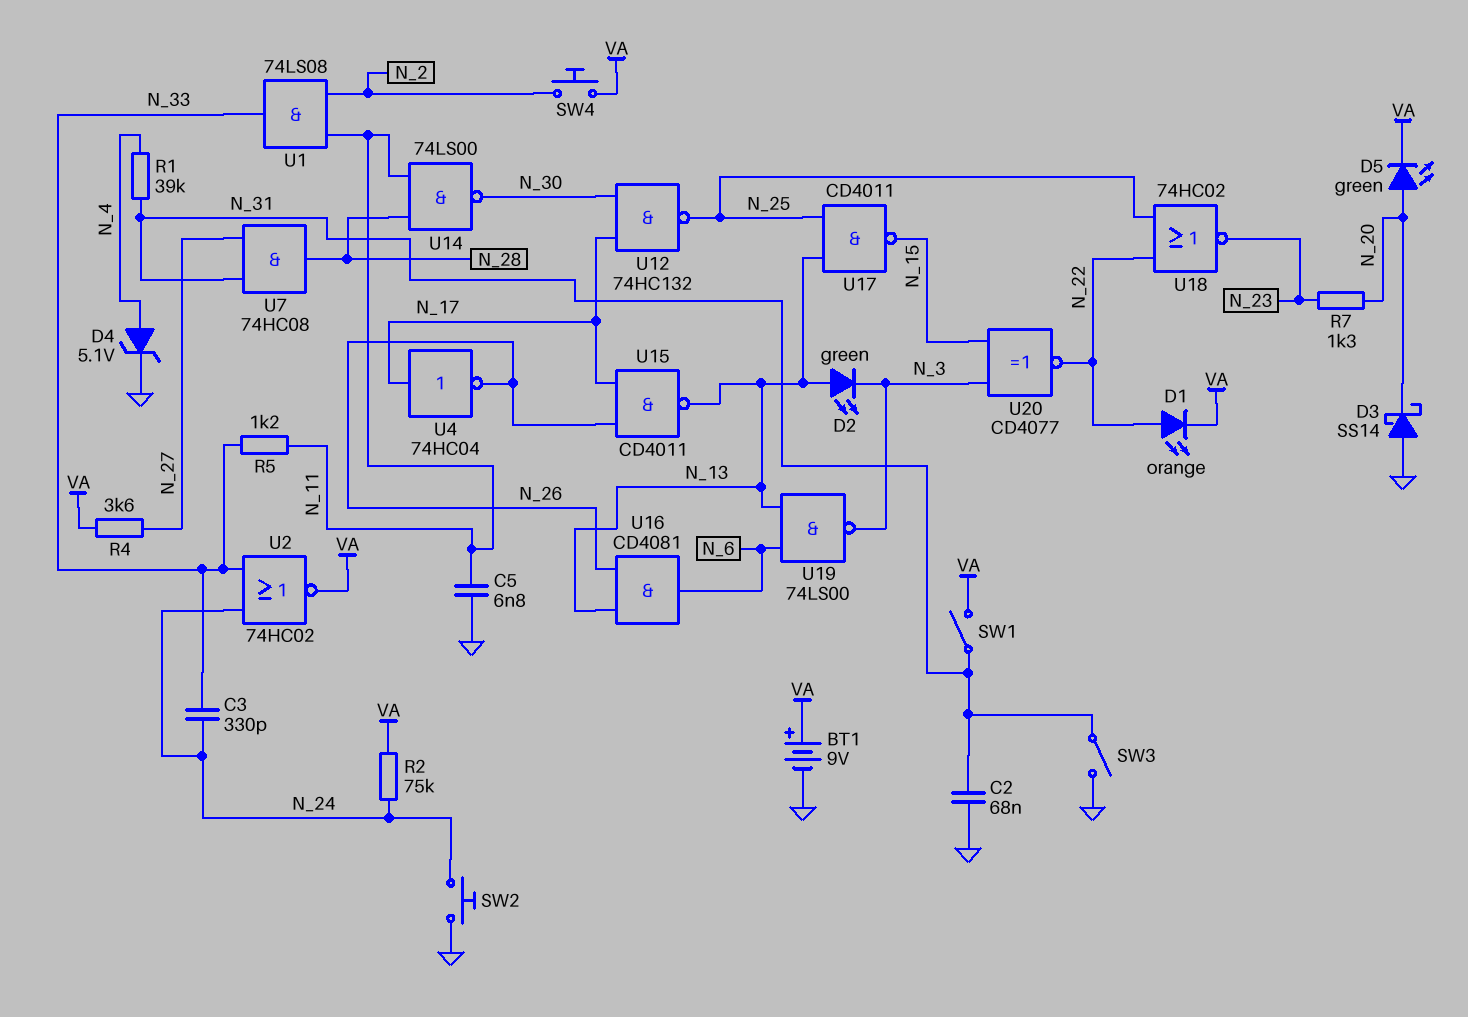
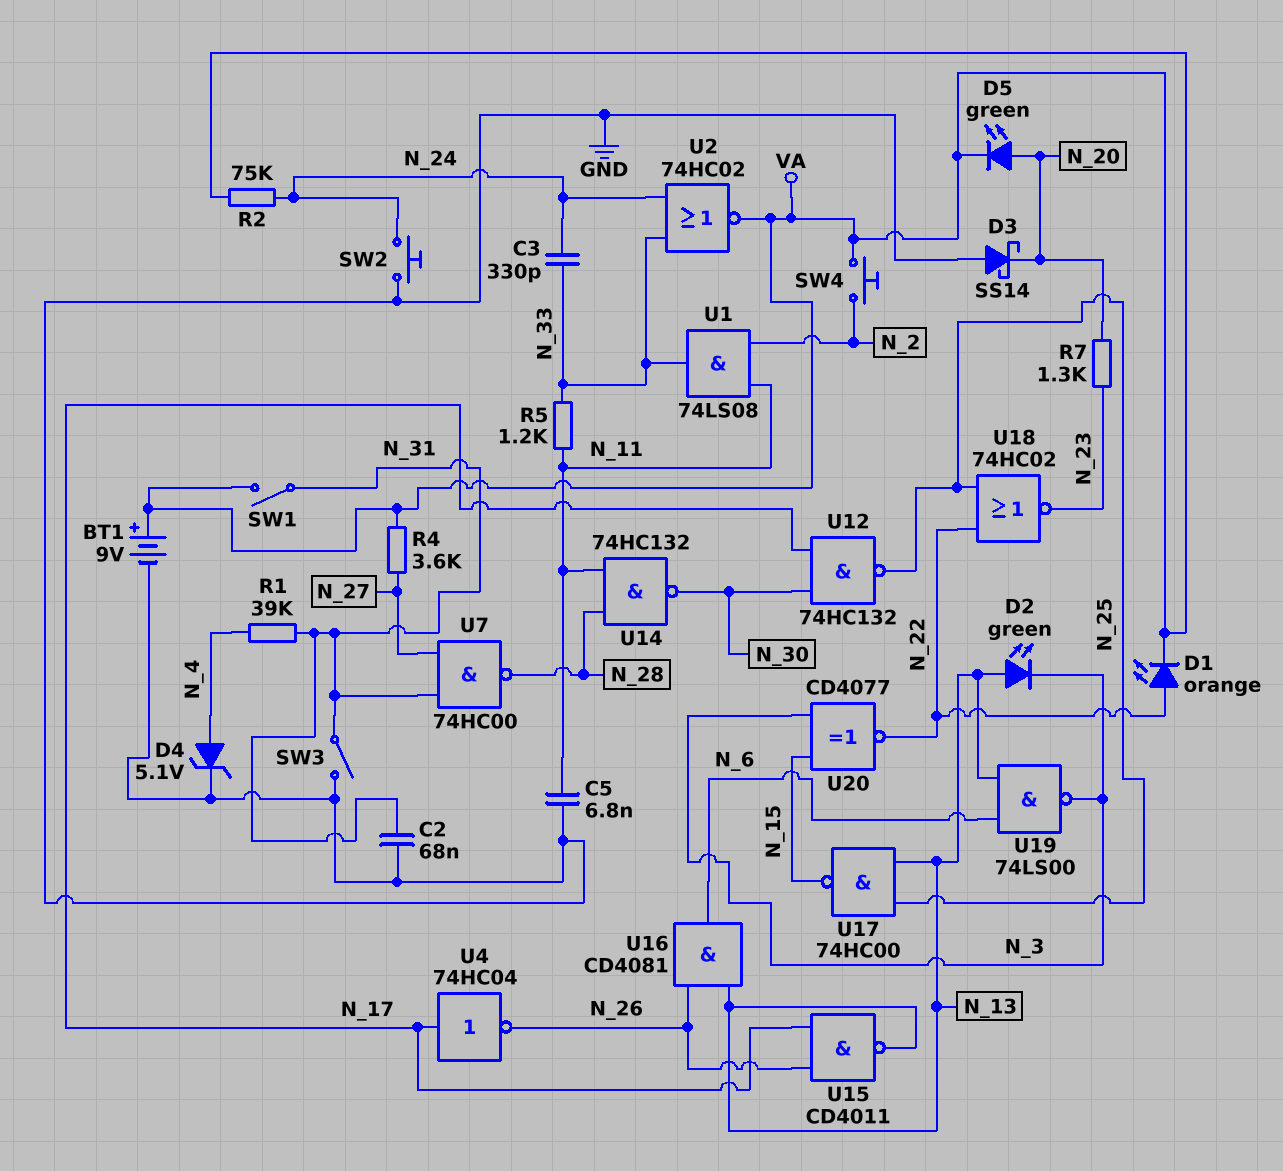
U7: AND 74HC08 (in N_27, in N_31, out N_28) -> NAND 74HC00 (in N_27, in N_31, out N_28)
U14: NAND 74LS00 (in N_11, in N_28, out N_30) -> NAND 74HC132 (in N_11, in N_28, out N_30)
U17: NAND CD4011 (in N_13, in N_25, out N_15) -> NAND 74HC00 (in N_13, in N_25, out N_15)

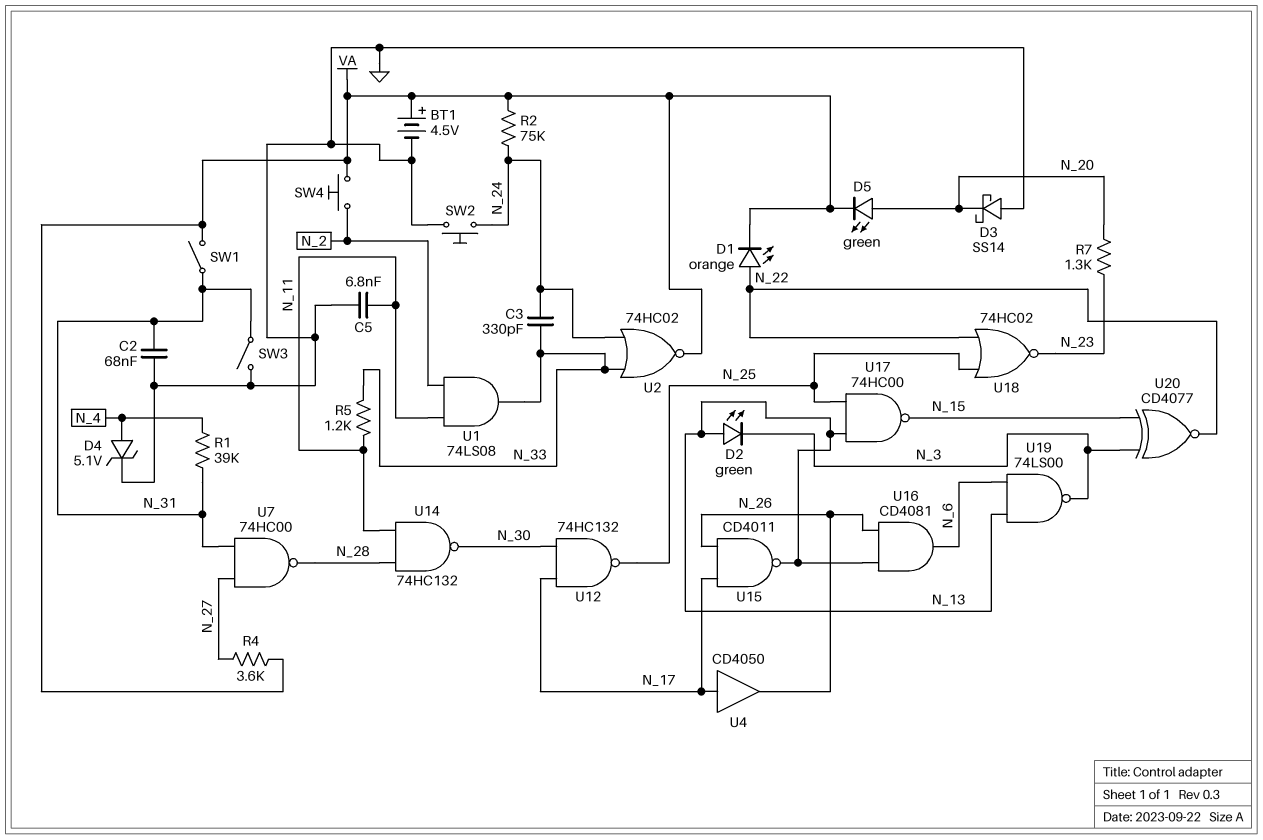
BT1: 9V (plus VA, minus GND) -> 4.5V (plus VA, minus GND)
U4: NOT 74HC04 (in N_17, out N_26) -> buffer CD4050 (in N_17, out N_26)

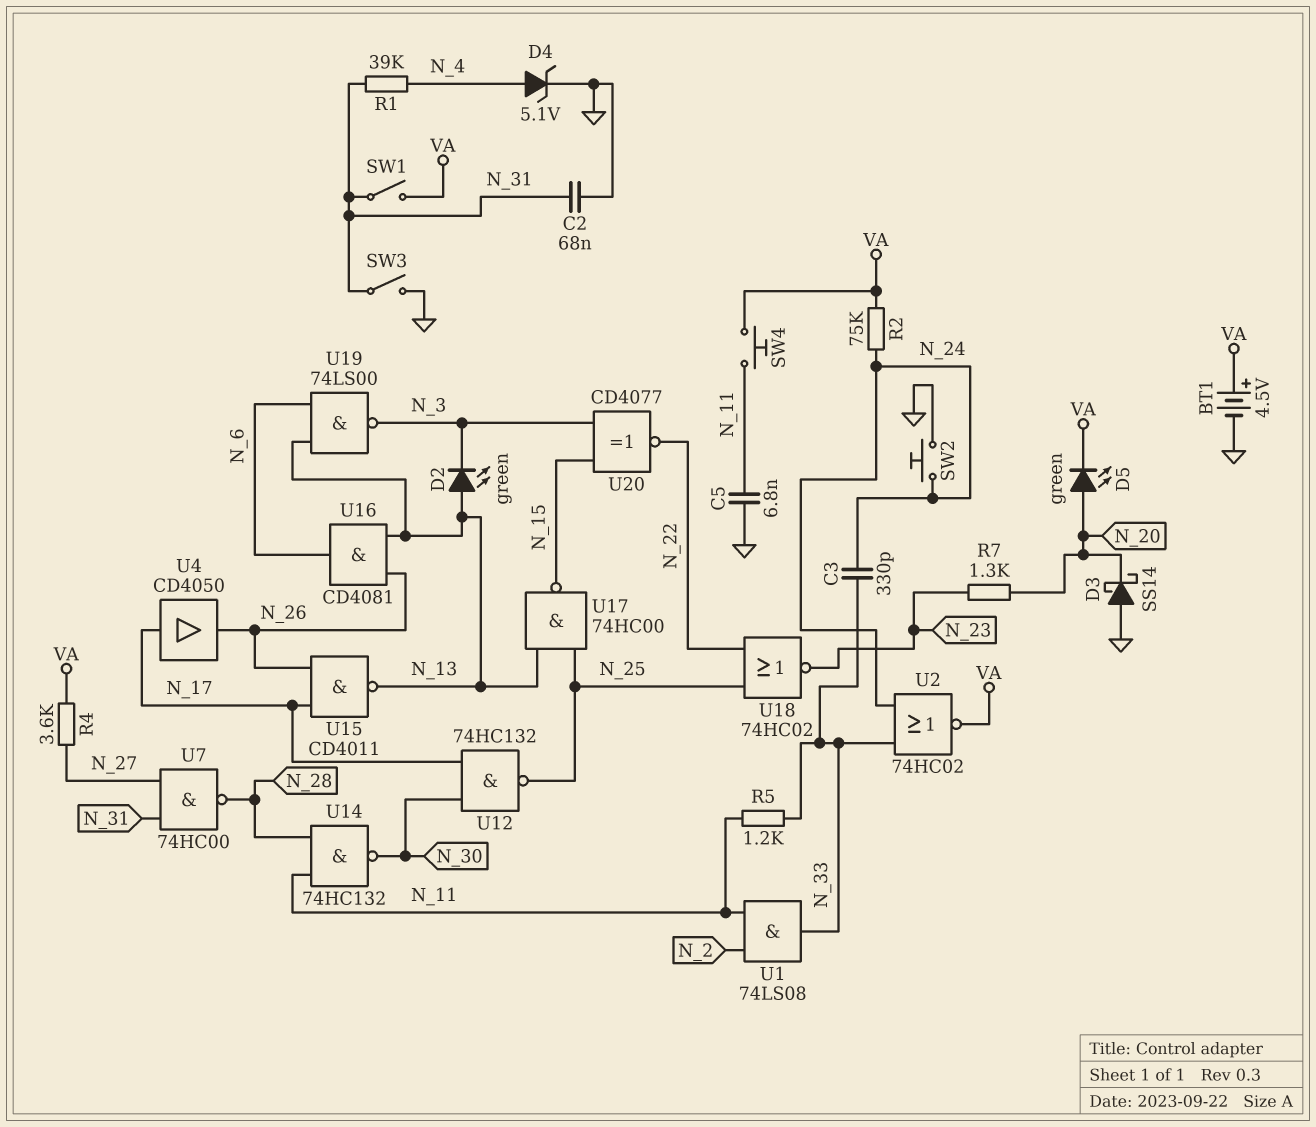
D1: LED orange (A N_22, K VA) -> none
SW4: button (N_2, VA) -> button (N_11, VA)

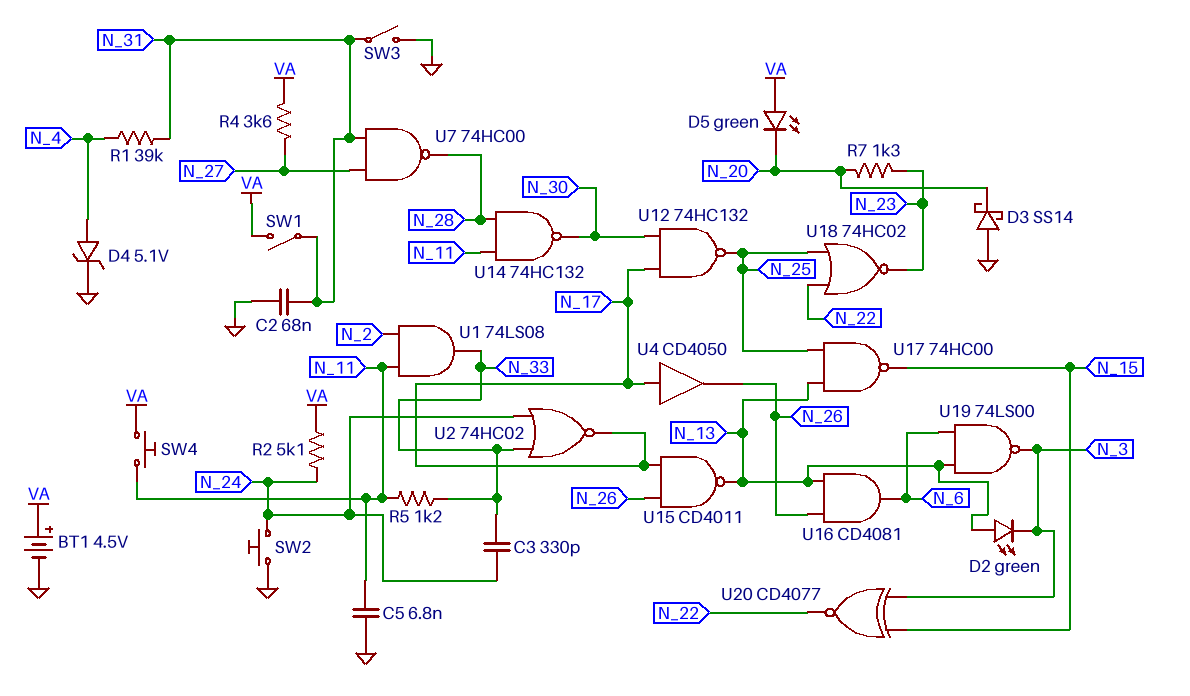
D5: LED green (A N_20, K VA) -> LED green (A VA, K N_20)
R2: 75k (N_24, VA) -> 5.1k (N_24, VA)
U2: NOR 74HC02 (in N_24, in N_33, out VA) -> NOR 74HC02 (in N_24, in N_33, out N_17)

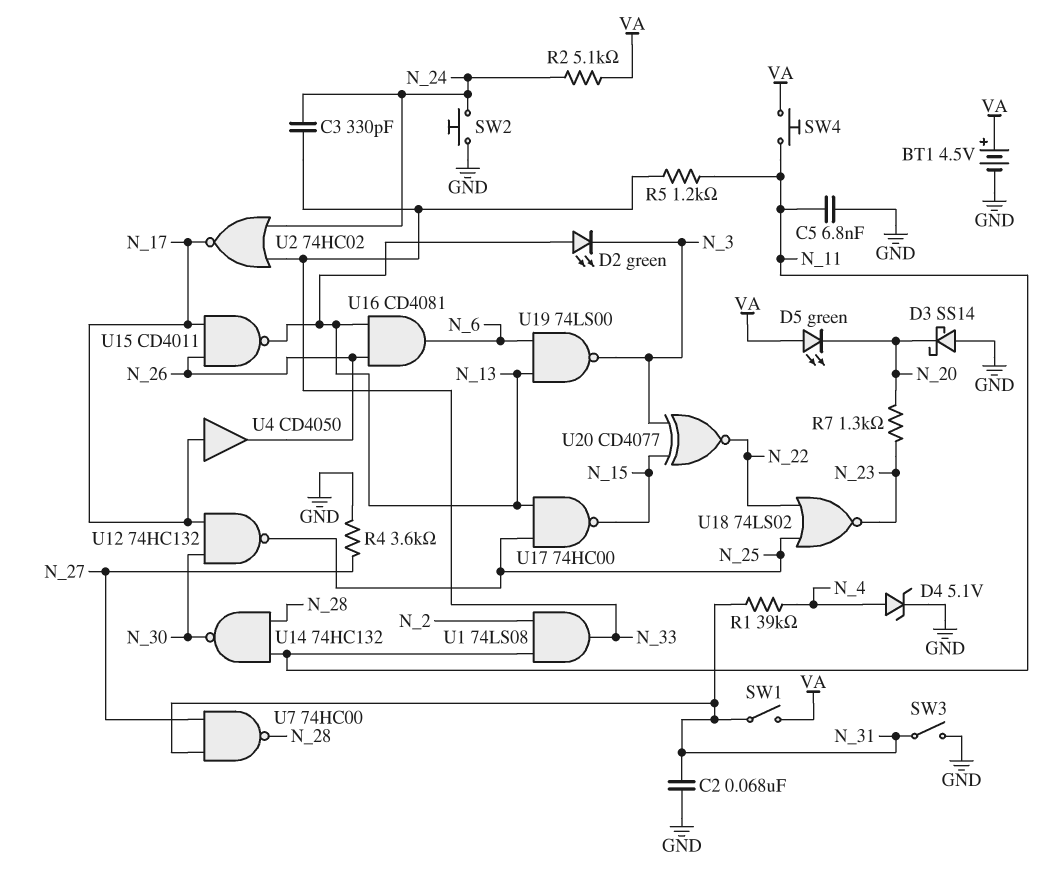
R4: 3.6k (N_27, VA) -> 3.6k (GND, N_27)
U18: NOR 74HC02 (in N_22, in N_25, out N_23) -> NOR 74LS02 (in N_22, in N_25, out N_23)

